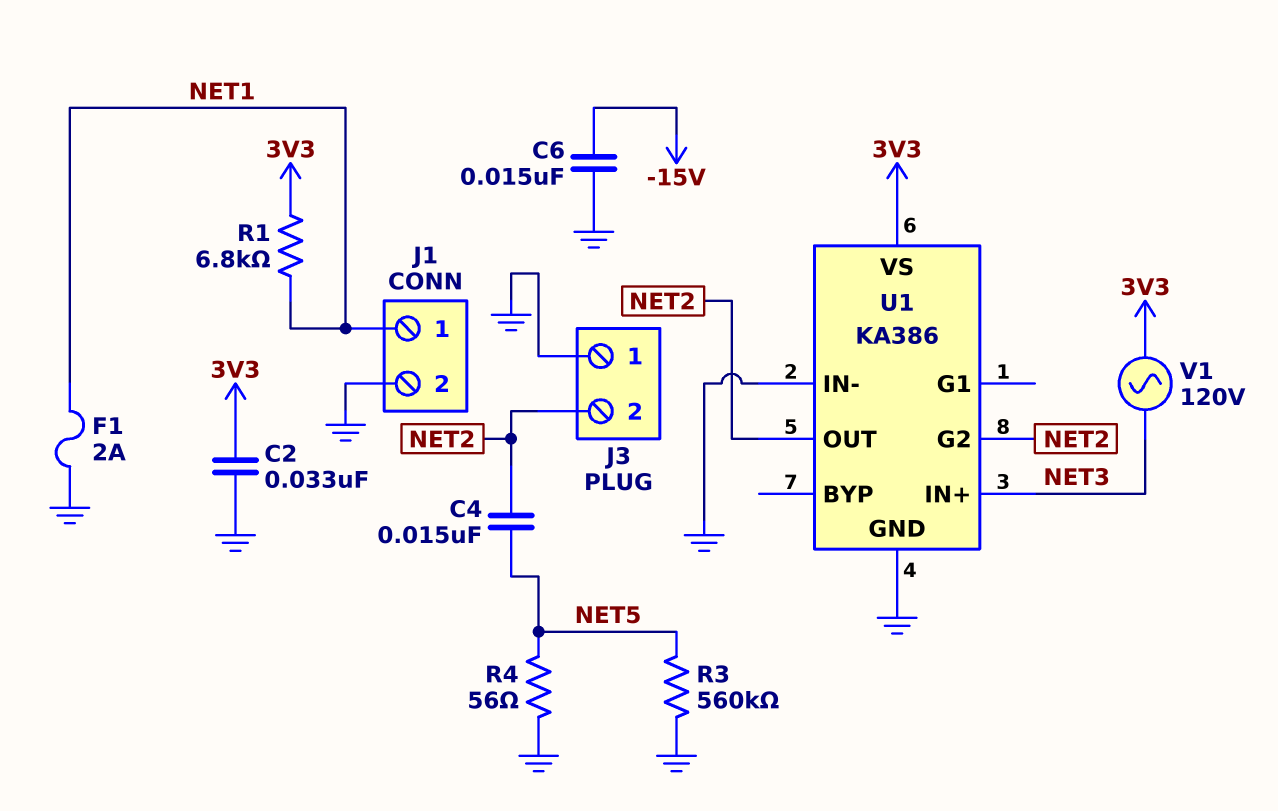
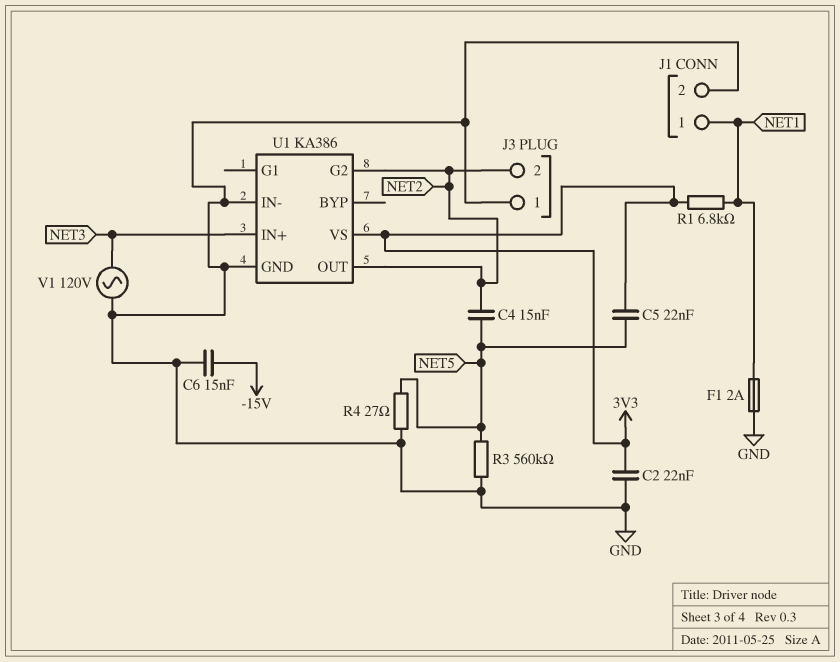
C2: 33nF (3V3, GND) -> 22nF (3V3, GND)
C5: none -> 22nF (3V3, NET5)
R4: 56 (GND, NET5) -> 27 (GND, NET5)
V1: AC 120V (3V3, NET3) -> AC 120V (GND, NET3)

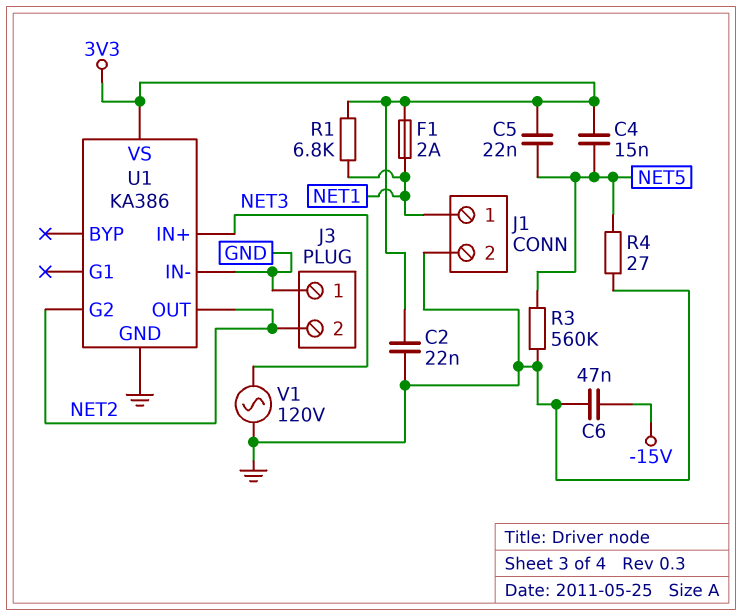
C4: 15nF (NET2, NET5) -> 15nF (3V3, NET5)
C6: 15nF (-15V, GND) -> 47nF (-15V, GND)
F1: 2A (GND, NET1) -> 2A (3V3, NET1)

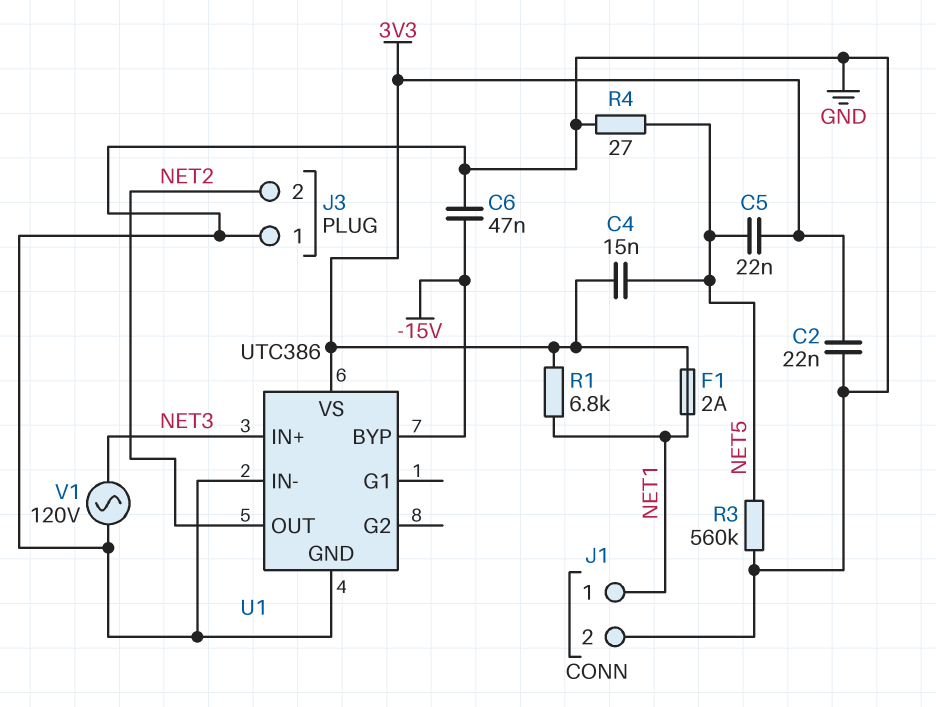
U1: KA386 -> UTC386
U1 pin BYP: none -> -15V
U1 pin G2: NET2 -> none

